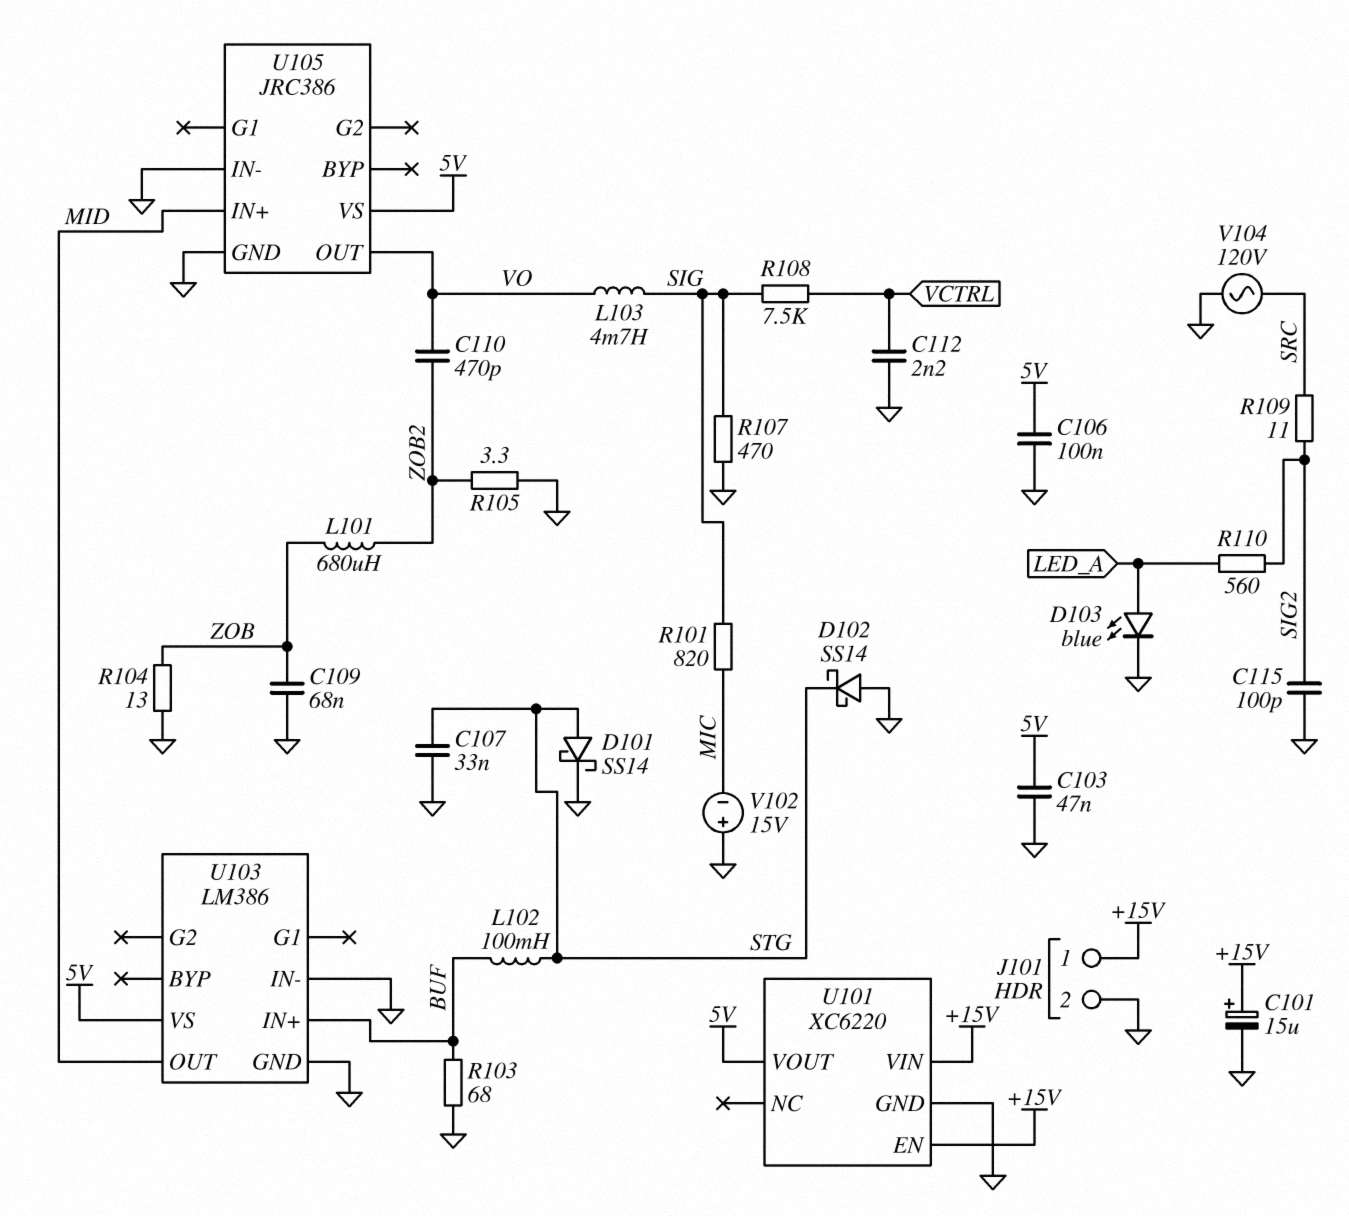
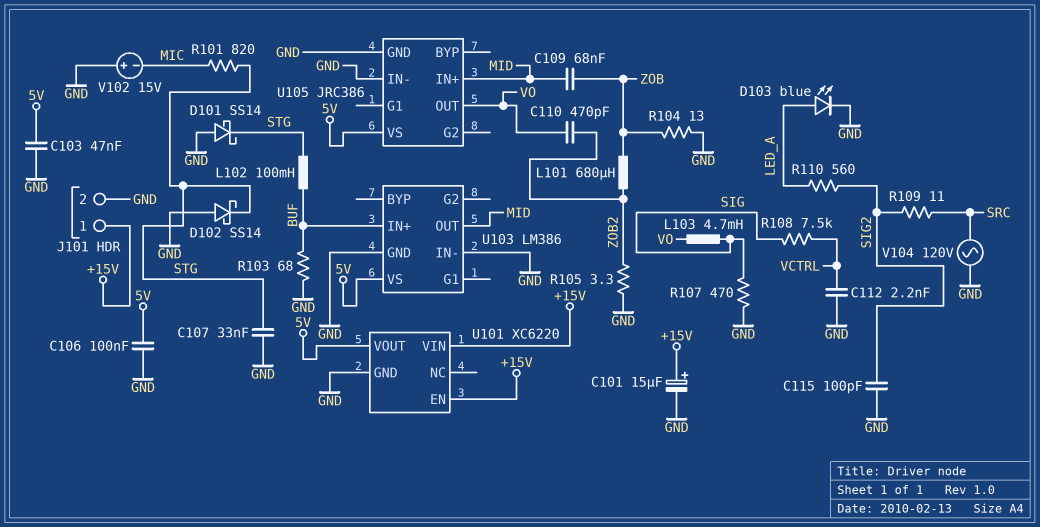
C109: 68nF (GND, ZOB) -> 68nF (MID, ZOB)
D101: schottky SS14 (A STG, K GND) -> schottky SS14 (A GND, K STG)
R101: 820 (MIC, SIG) -> 820 (MIC, STG)

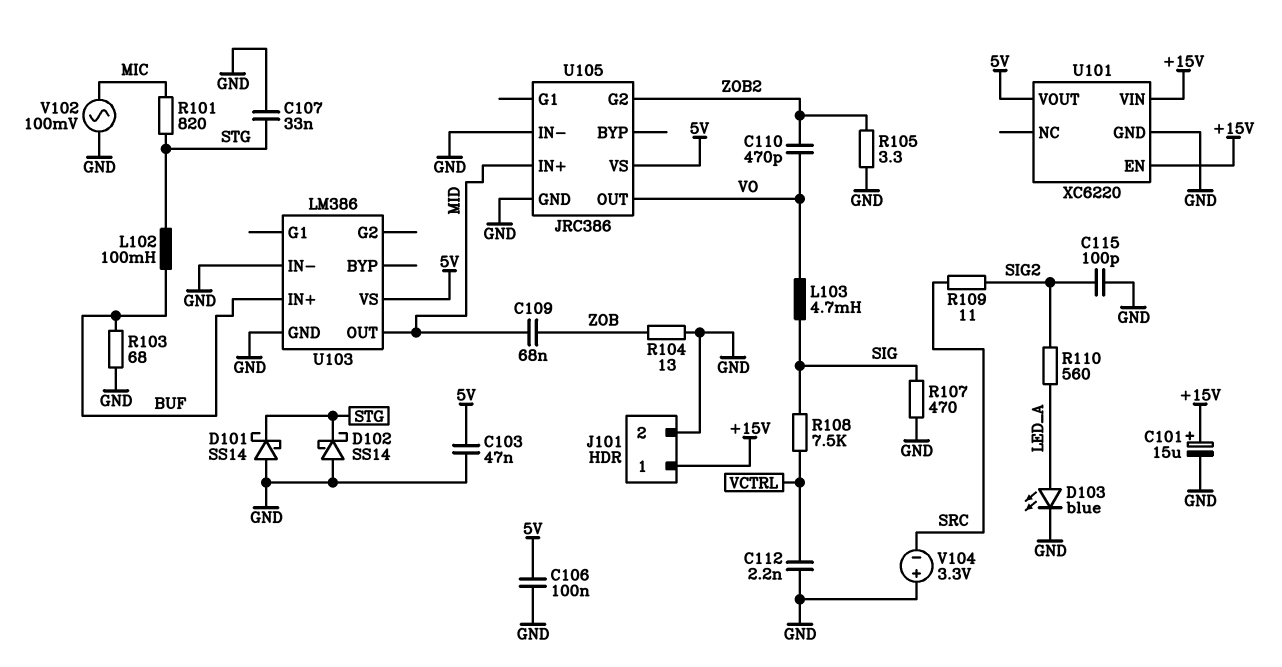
L101: 680uH (ZOB, ZOB2) -> none
U105 pin G2: none -> ZOB2
V102: 15V (plus GND, minus MIC) -> AC 100mV (GND, MIC)
V104: AC 120V (GND, SRC) -> 3.3V (plus GND, minus SRC)

